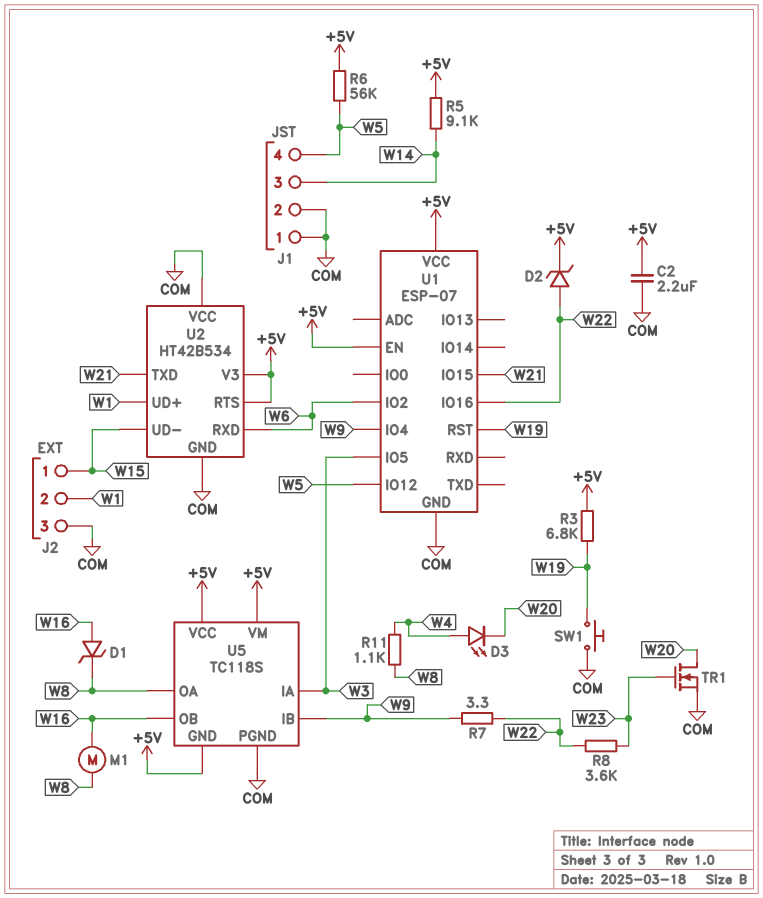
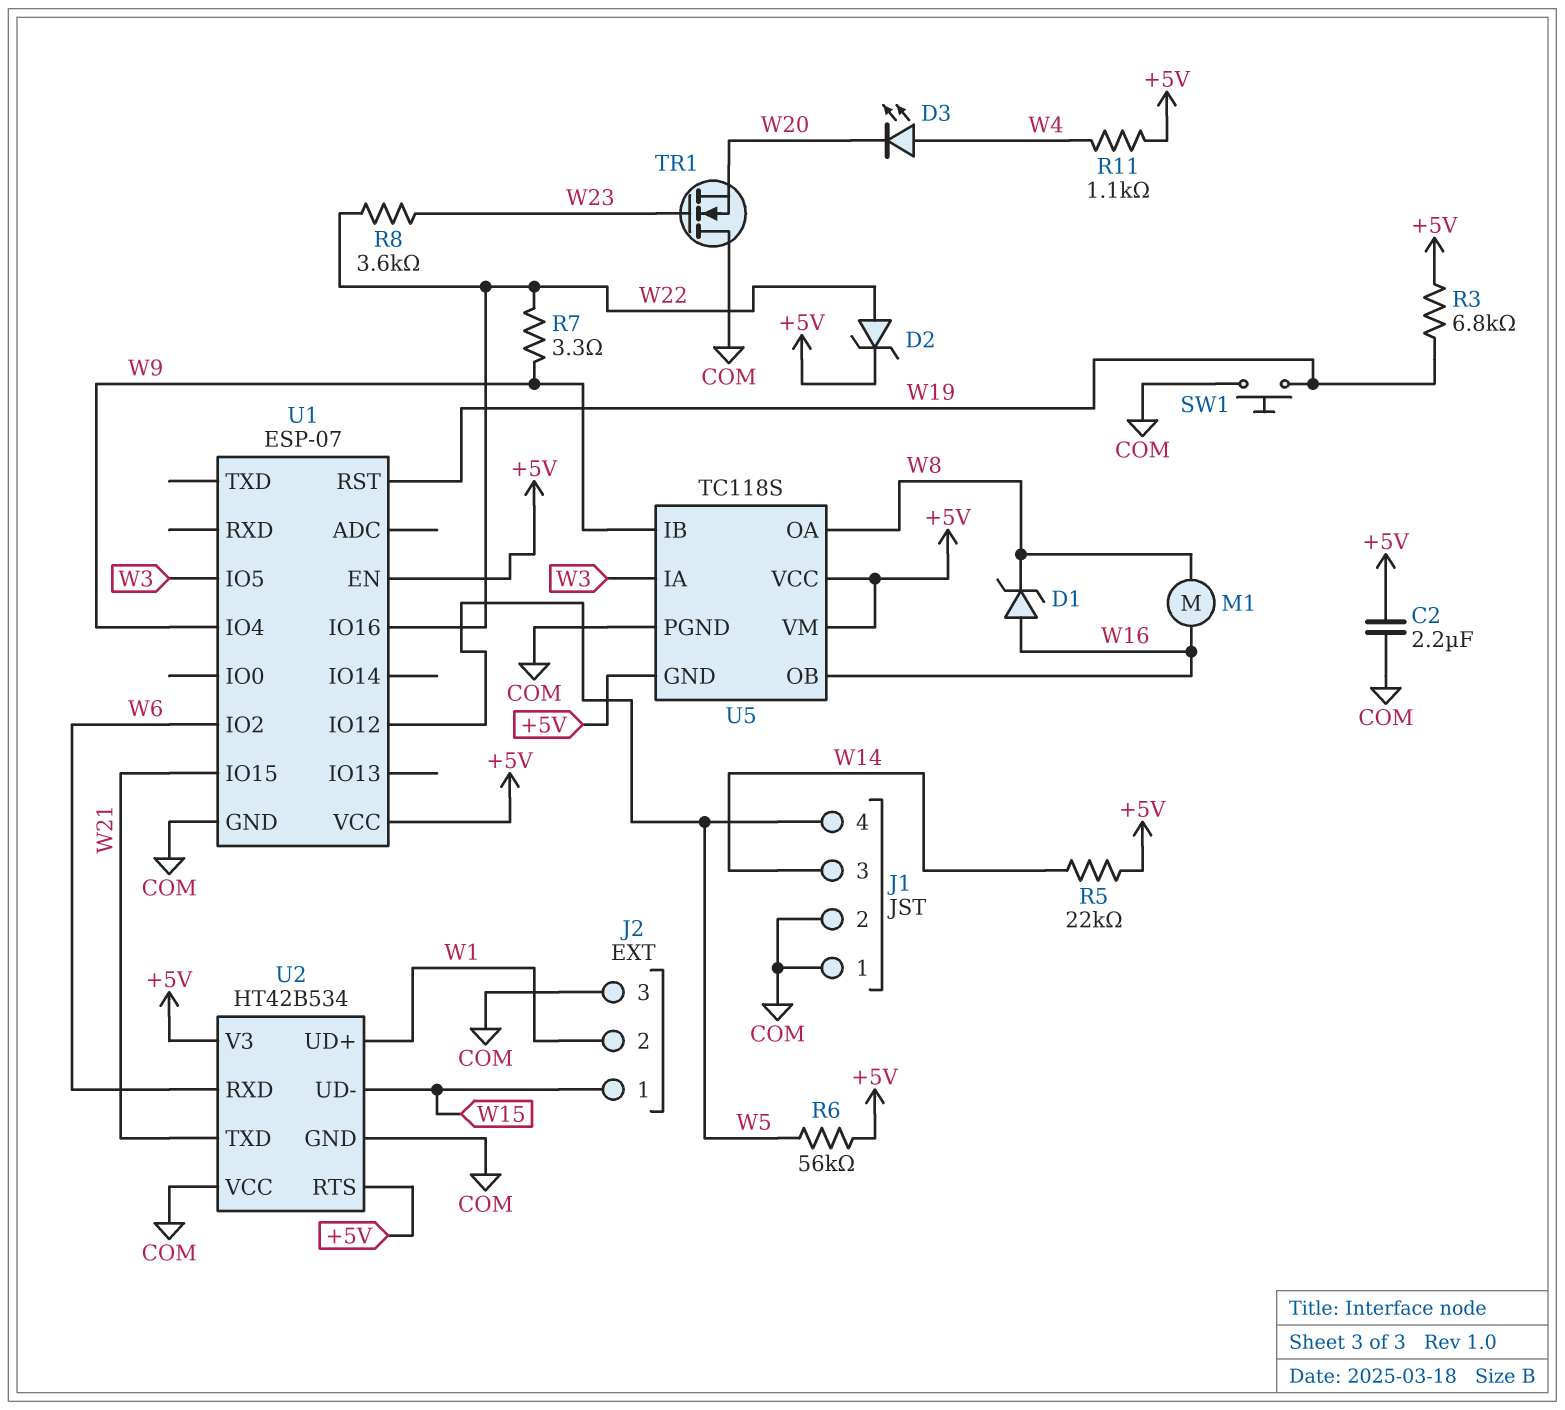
R5: 9.1k (+5V, W14) -> 22k (+5V, W14)
R11: 1.1k (W4, W8) -> 1.1k (+5V, W4)
TR1: NMOS (G W23, D W20, S COM) -> NMOS (G W23, D COM, S W20)

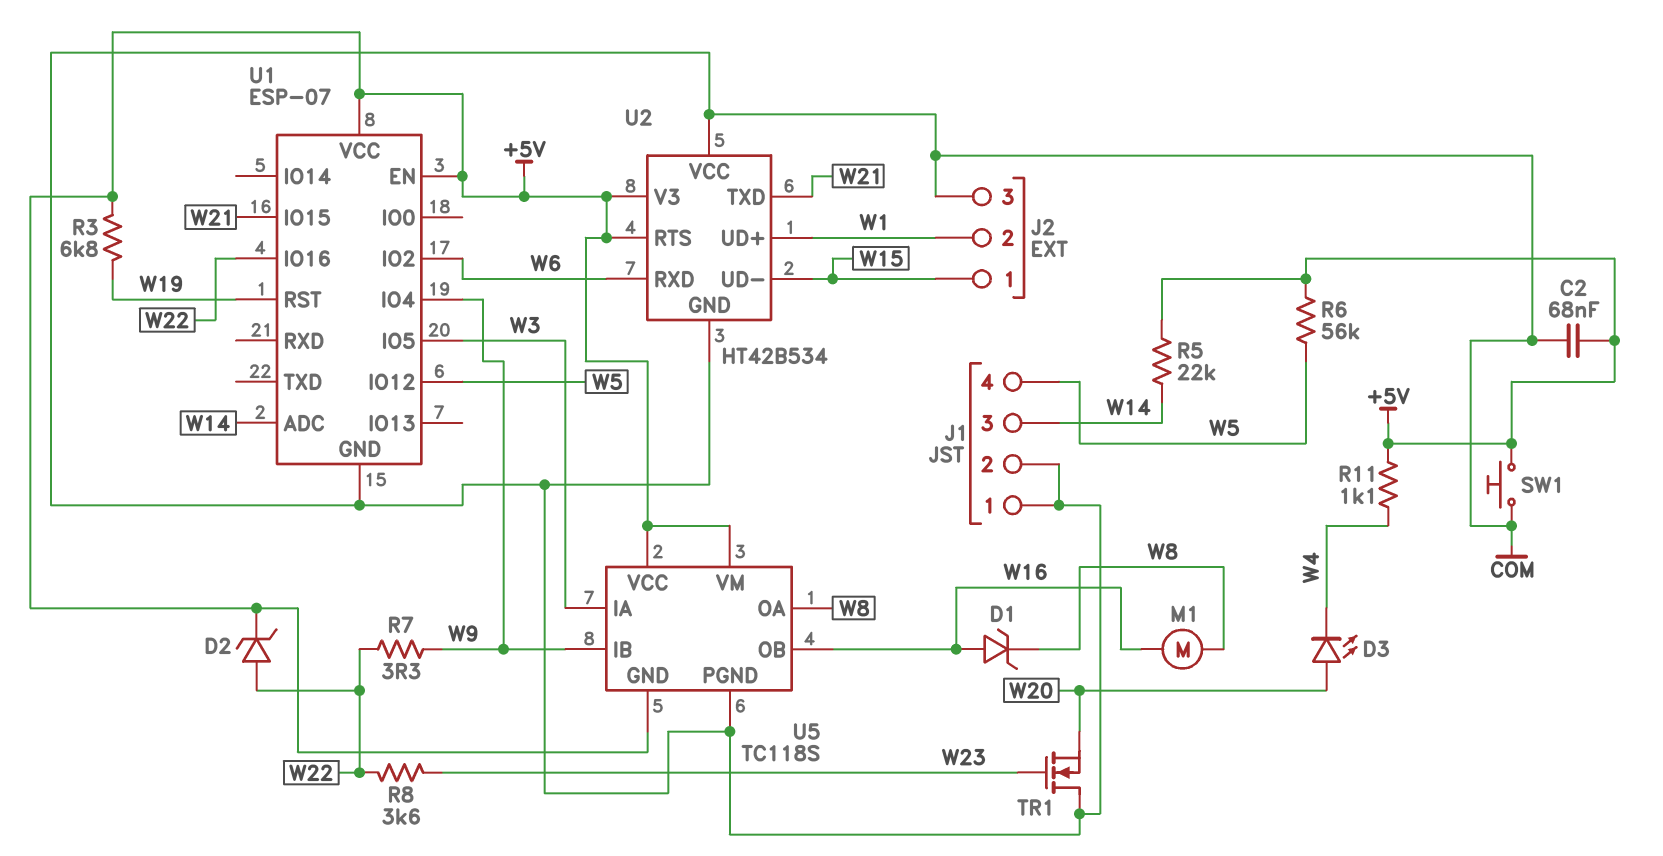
C2: 2.2uF (+5V, COM) -> 68nF (+5V, COM)
D3: LED (A W4, K W20) -> LED (A W20, K W4)
SW1: button (COM, W19) -> button (+5V, COM)
U1 pin ADC: none -> W14

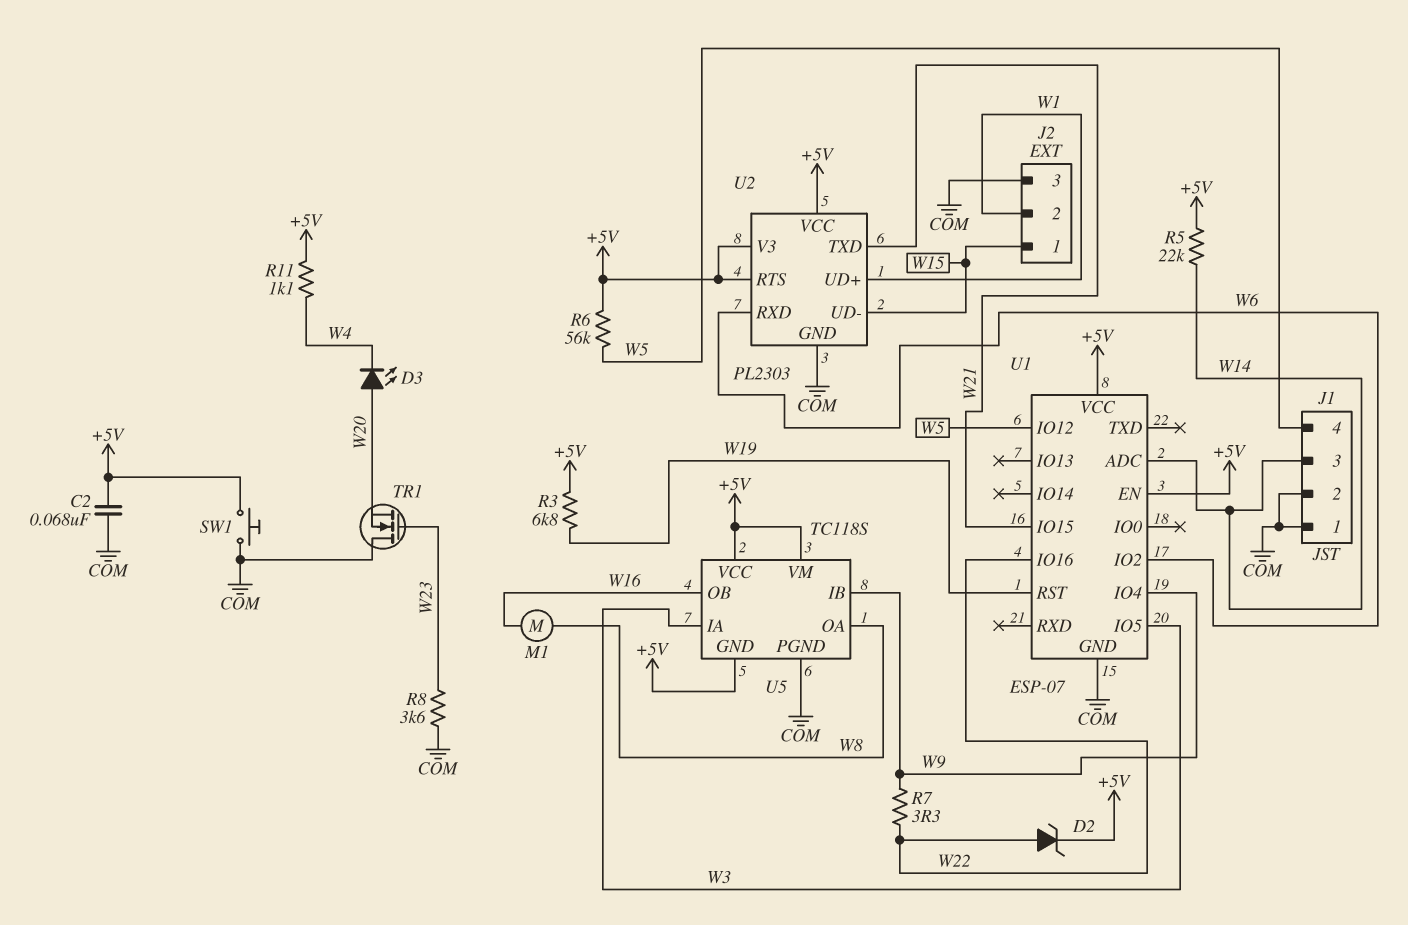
D1: zener (A W16, K W8) -> none
R8: 3.6k (W22, W23) -> 3.6k (COM, W23)
U2: HT42B534 -> PL2303
U2 pin VCC: COM -> +5V

